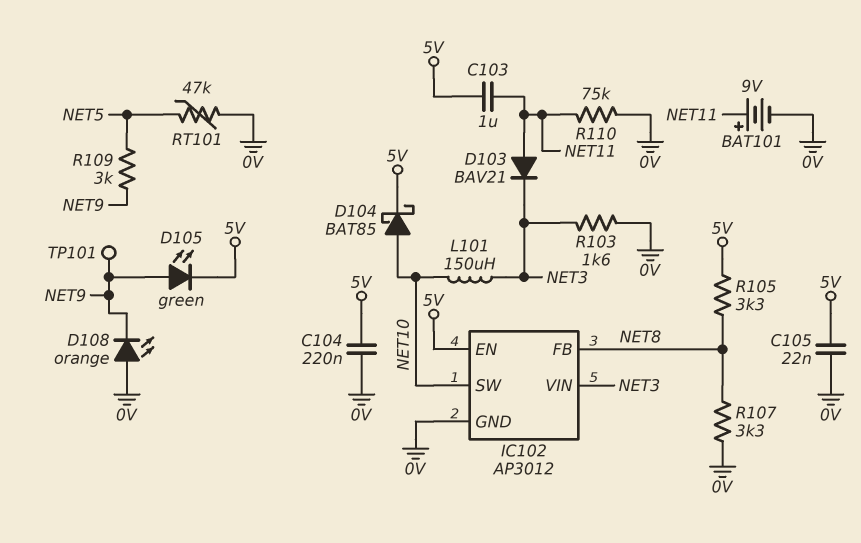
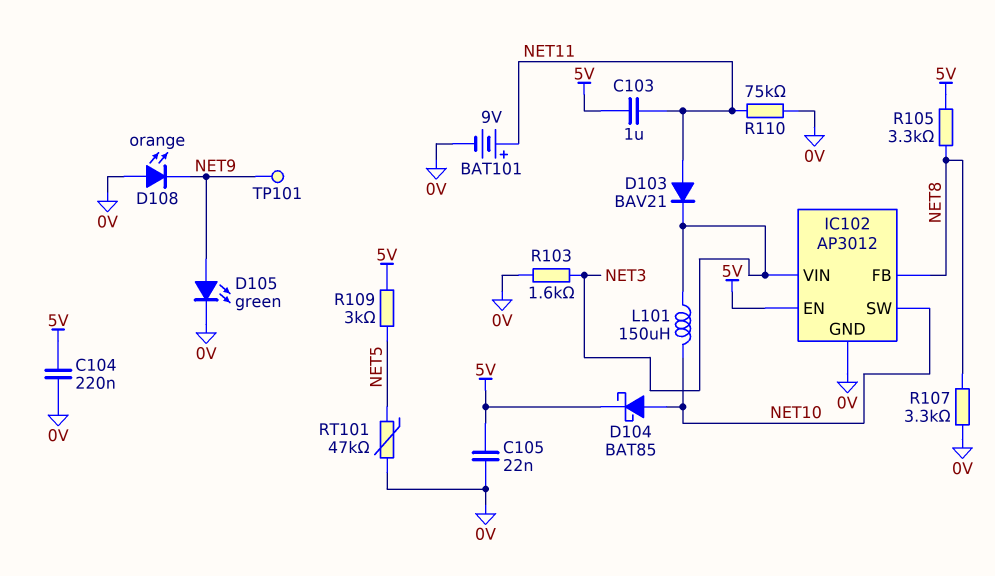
D105: LED green (A NET9, K 5V) -> LED green (A NET9, K 0V)
R109: 3k (NET5, NET9) -> 3k (5V, NET5)

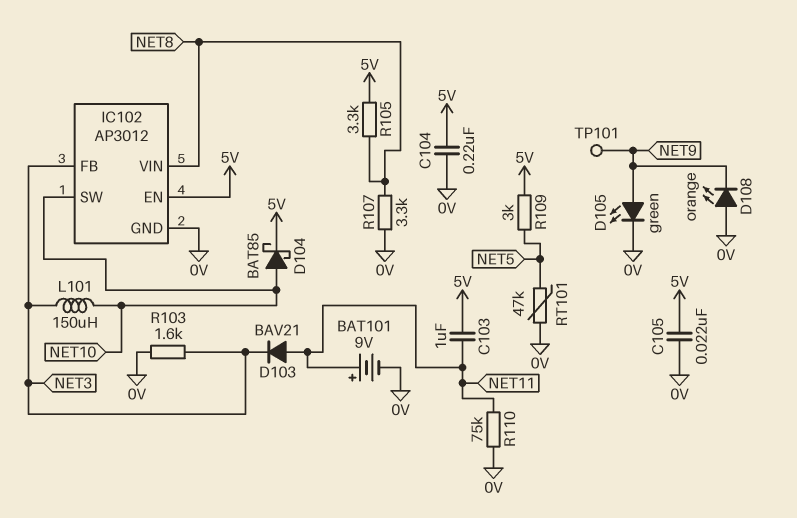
IC102 pin FB: NET8 -> NET3
IC102 pin VIN: NET3 -> NET8

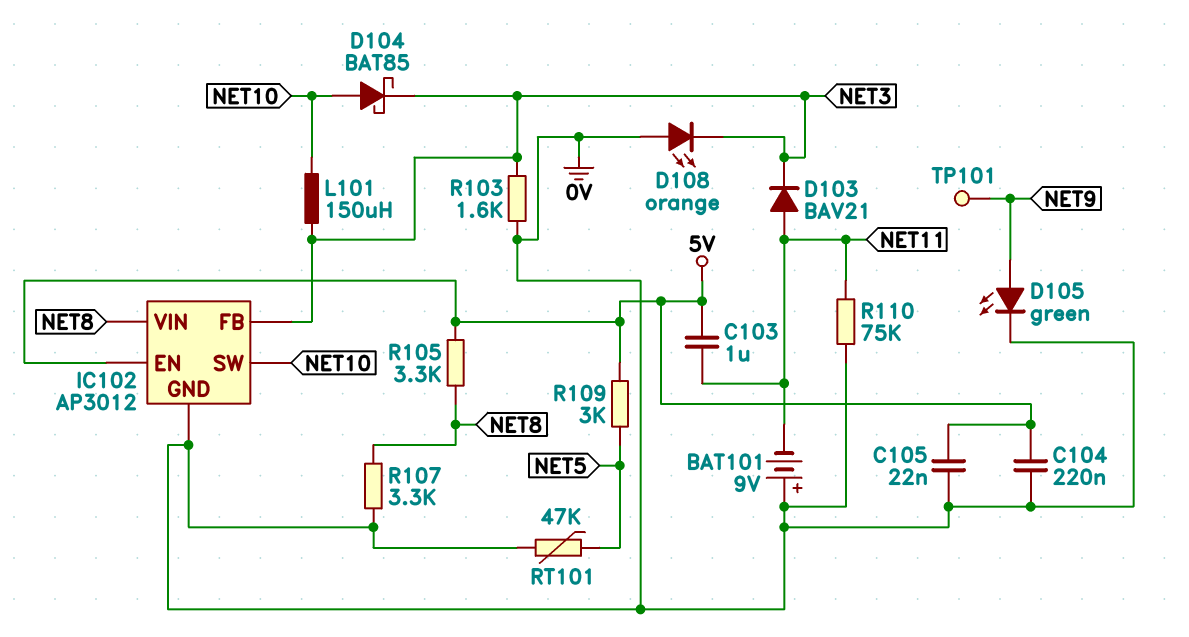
BAT101: 9V (plus NET11, minus 0V) -> 9V (plus 0V, minus NET11)
D104: schottky BAT85 (A NET10, K 5V) -> schottky BAT85 (A NET10, K NET3)
D108: LED orange (A 0V, K NET9) -> LED orange (A 0V, K NET3)

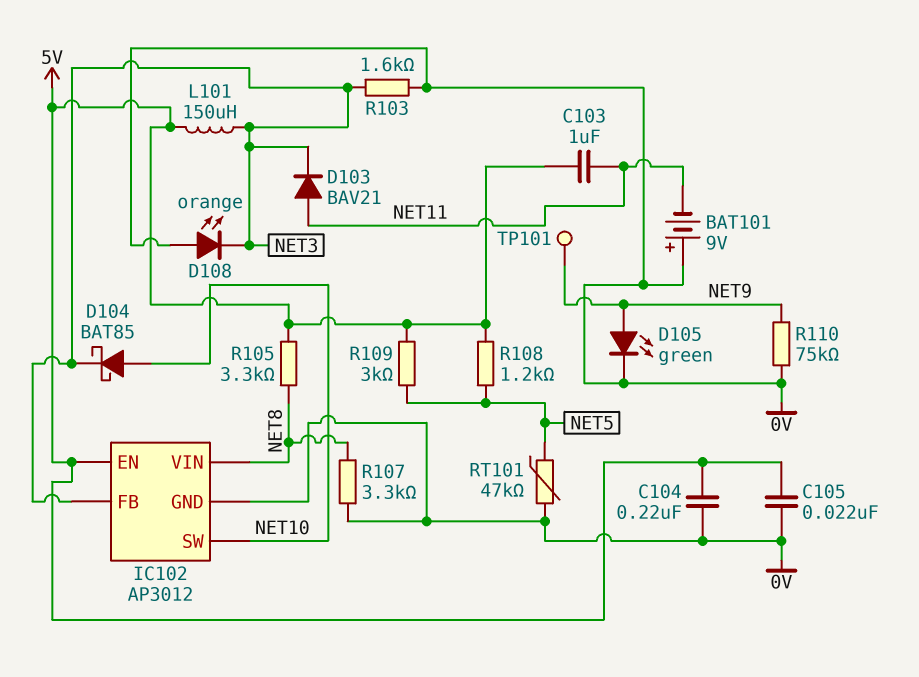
L101: 150uH (NET3, NET10) -> 150uH (5V, NET3)
R108: none -> 1.2k (5V, NET5)
R110: 75k (0V, NET11) -> 75k (0V, NET9)

